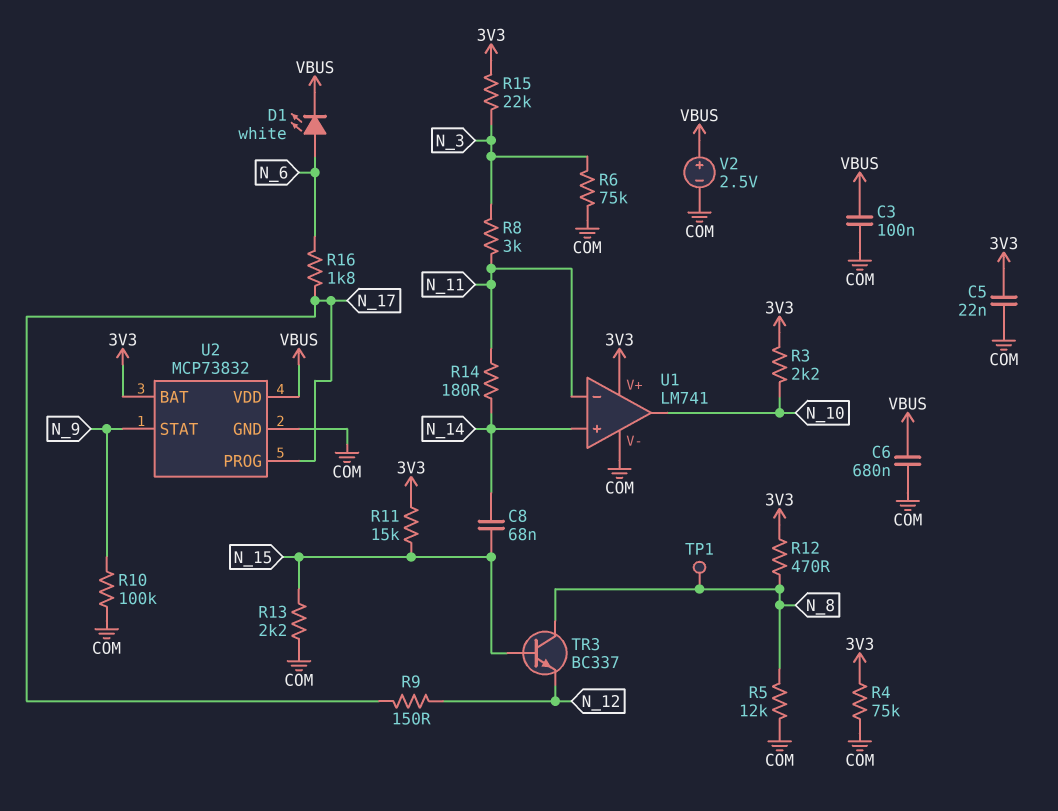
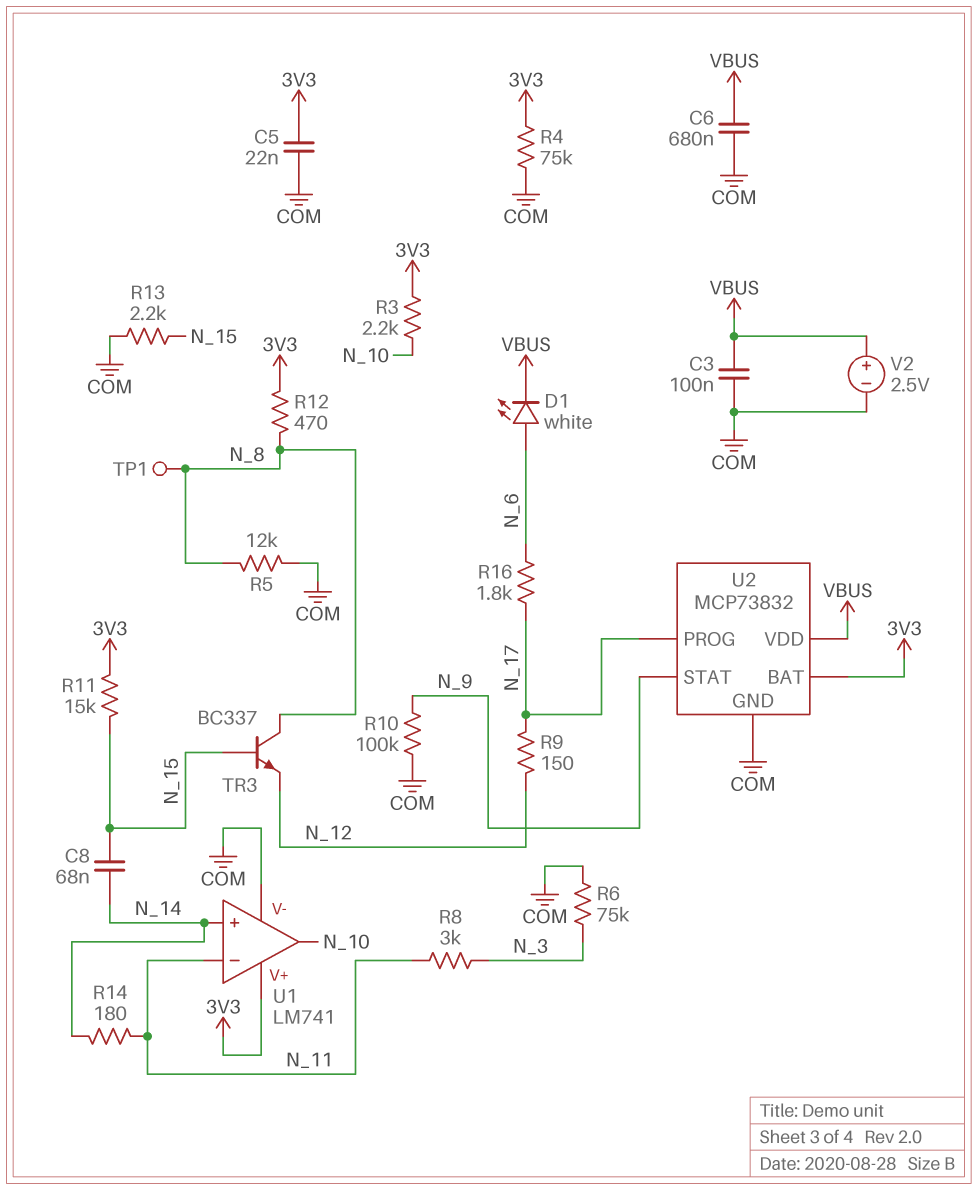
R15: 22k (3V3, N_3) -> none

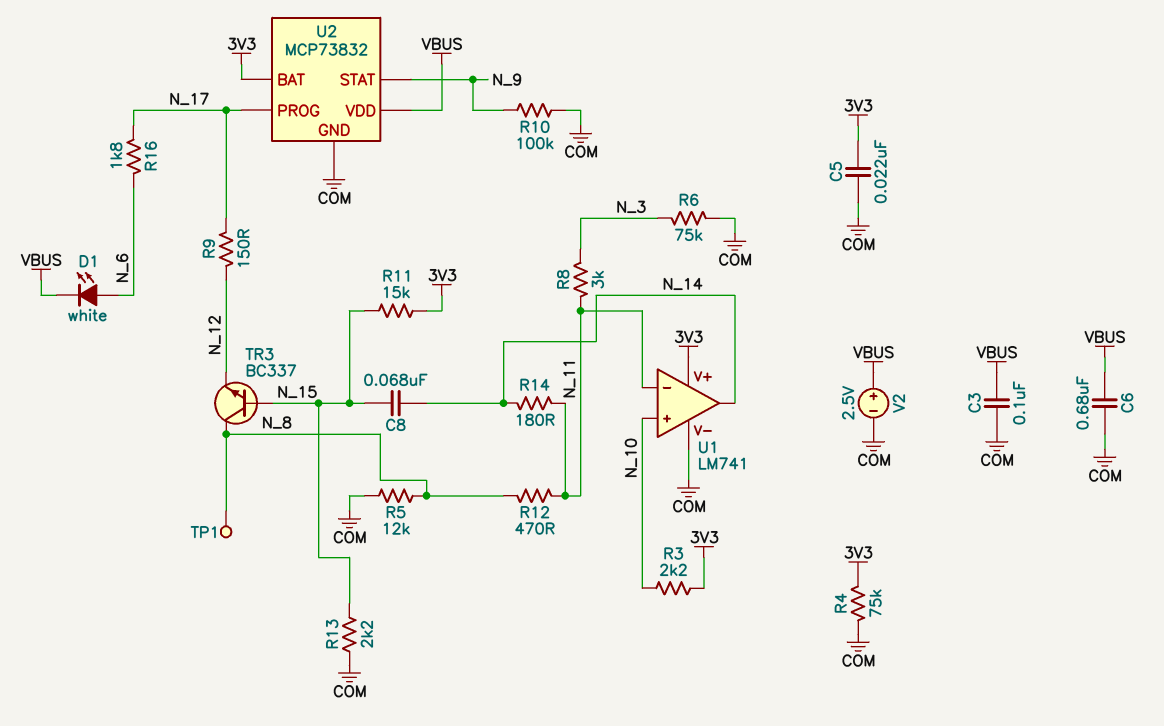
R12: 470 (3V3, N_8) -> 470 (N_8, N_11)
U1 pin in+: N_14 -> N_10
U1 pin out: N_10 -> N_14

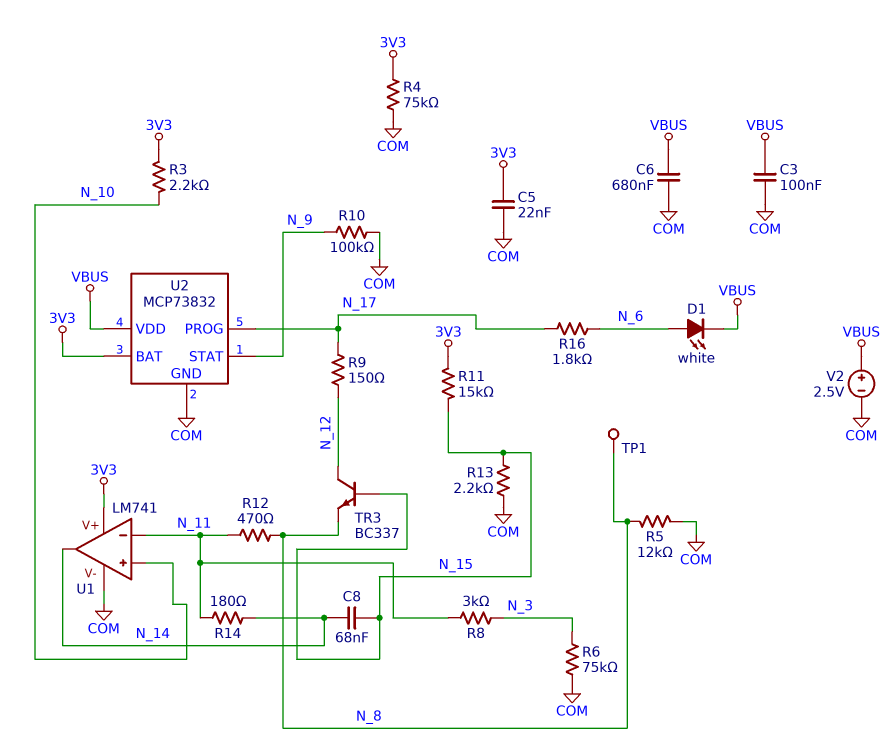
TR3: NPN BC337 (B N_15, C N_8, E N_12) -> NPN BC337 (B N_15, C N_12, E N_8)

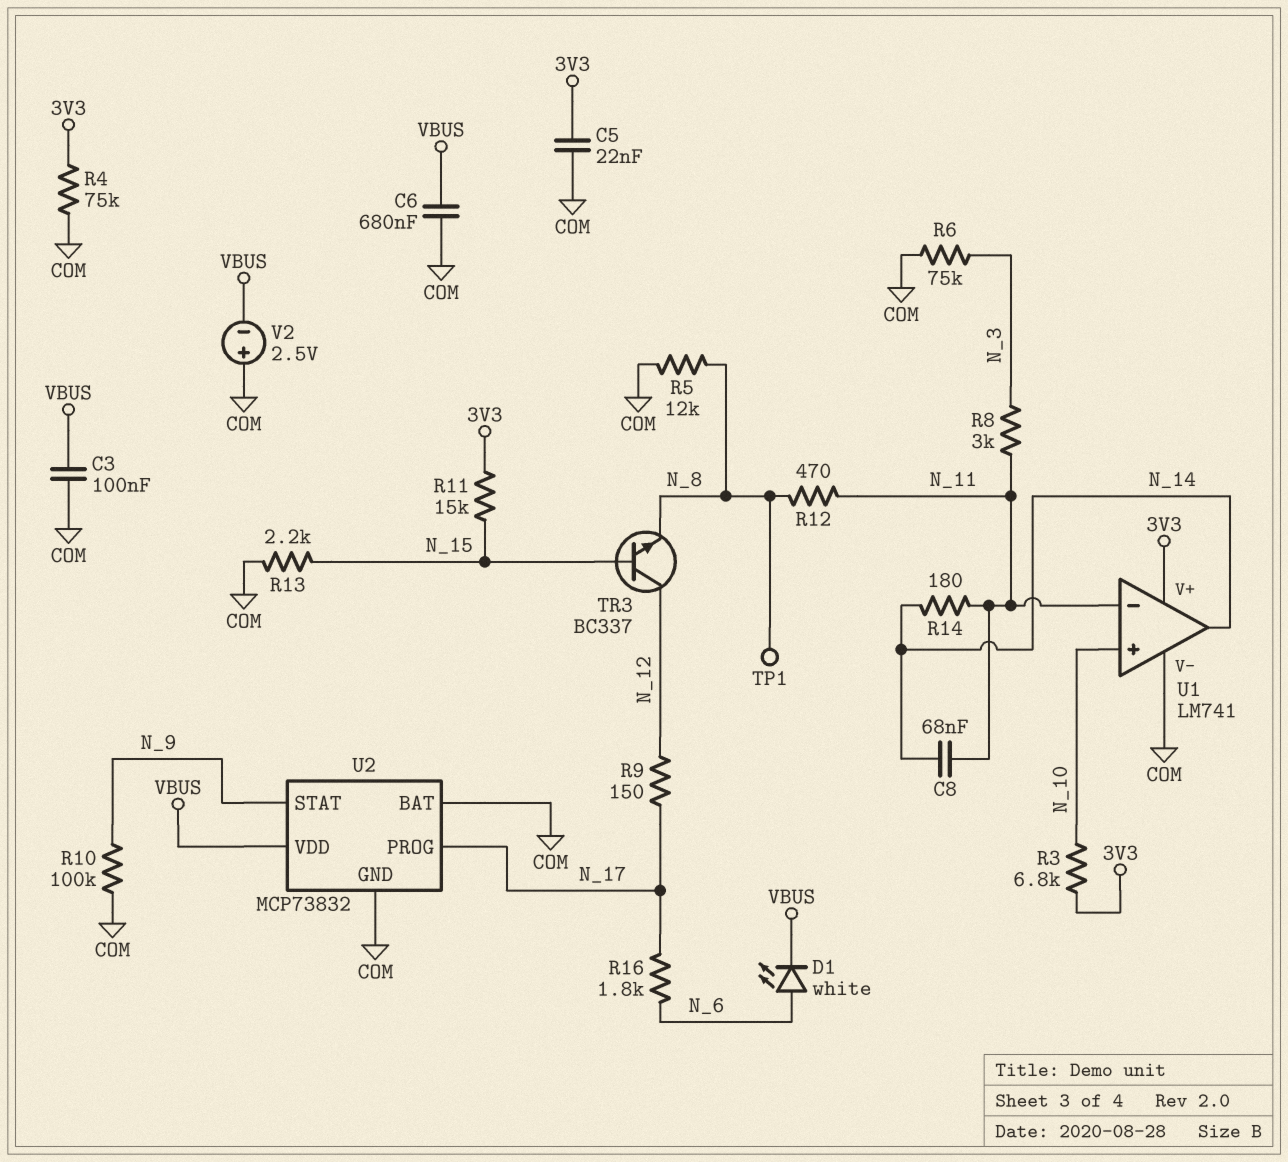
C8: 68nF (N_14, N_15) -> 68nF (N_11, N_14)
R3: 2.2k (3V3, N_10) -> 6.8k (3V3, N_10)
U2 pin BAT: 3V3 -> COM
V2: 2.5V (plus VBUS, minus COM) -> 2.5V (plus COM, minus VBUS)

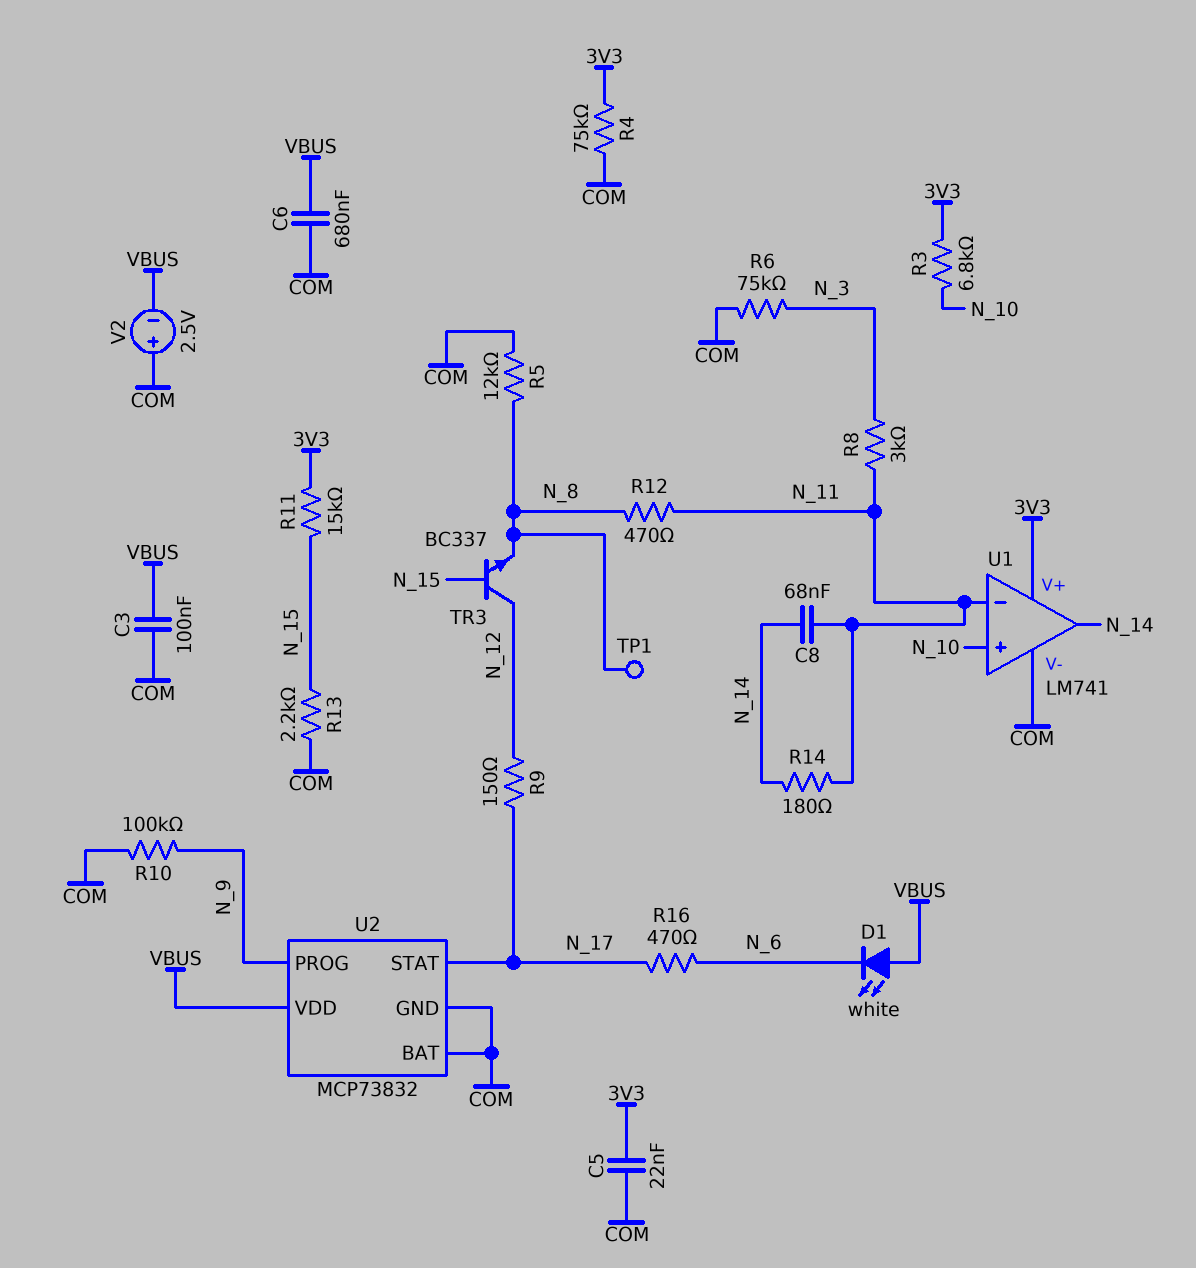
D1: LED white (A N_6, K VBUS) -> LED white (A VBUS, K N_6)
R16: 1.8k (N_6, N_17) -> 470 (N_6, N_17)
U2 pin PROG: N_17 -> N_9
U2 pin STAT: N_9 -> N_17

